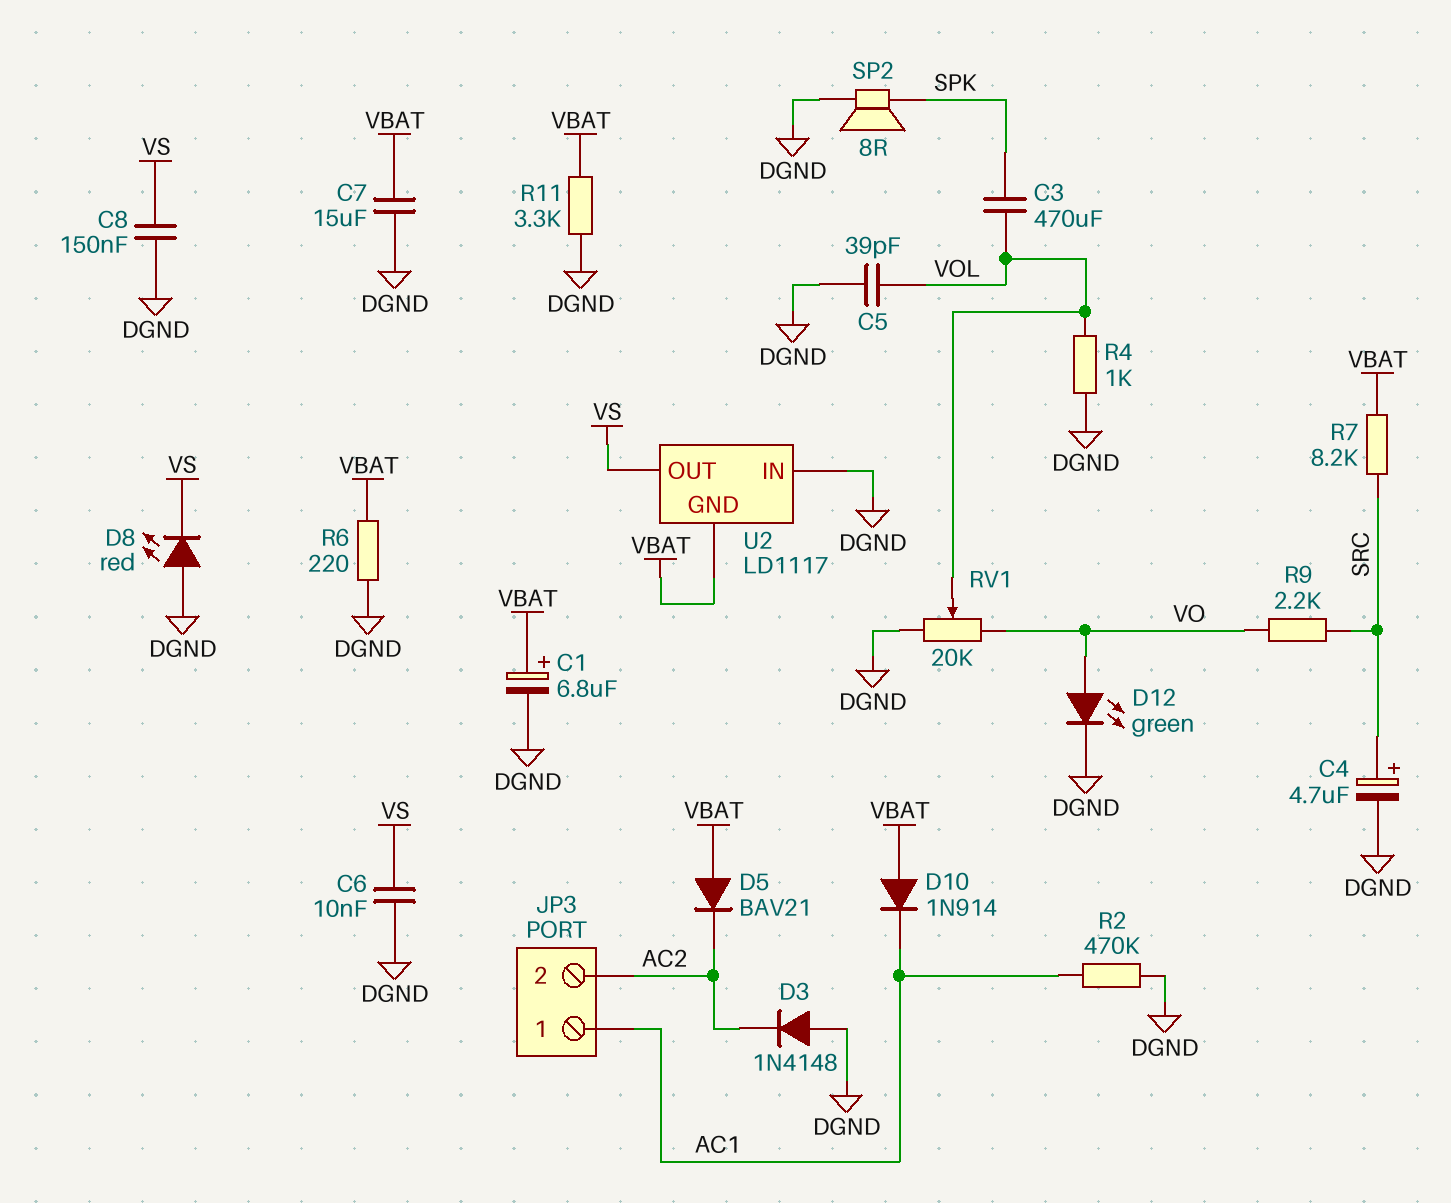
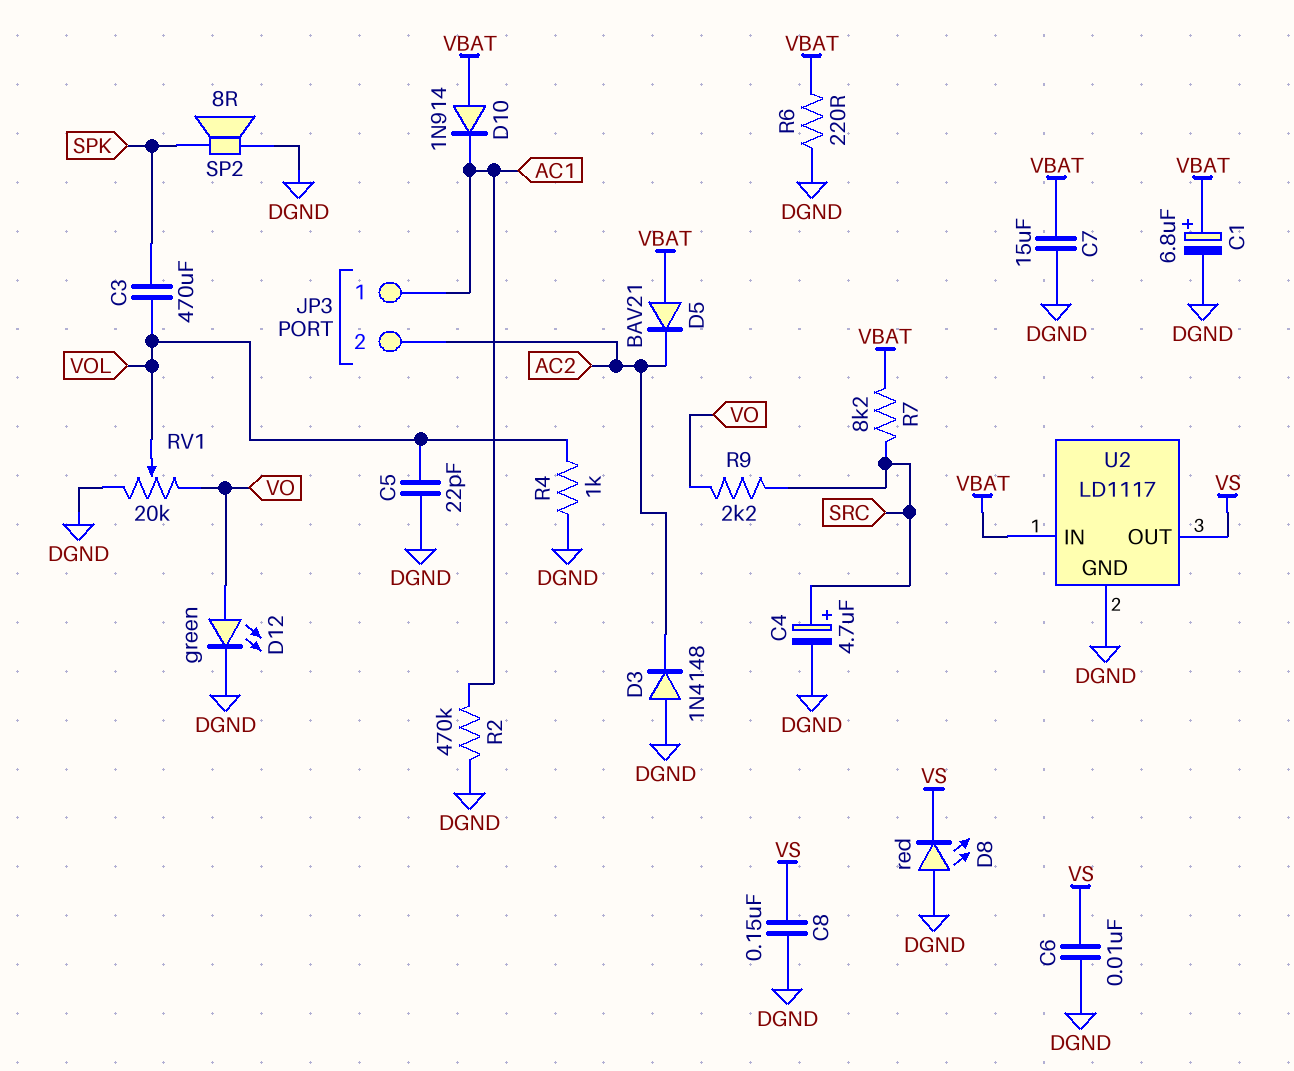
C5: 39pF (DGND, VOL) -> 22pF (DGND, VOL)
R11: 3.3k (DGND, VBAT) -> none
U2 pin GND: VBAT -> DGND
U2 pin IN: DGND -> VBAT

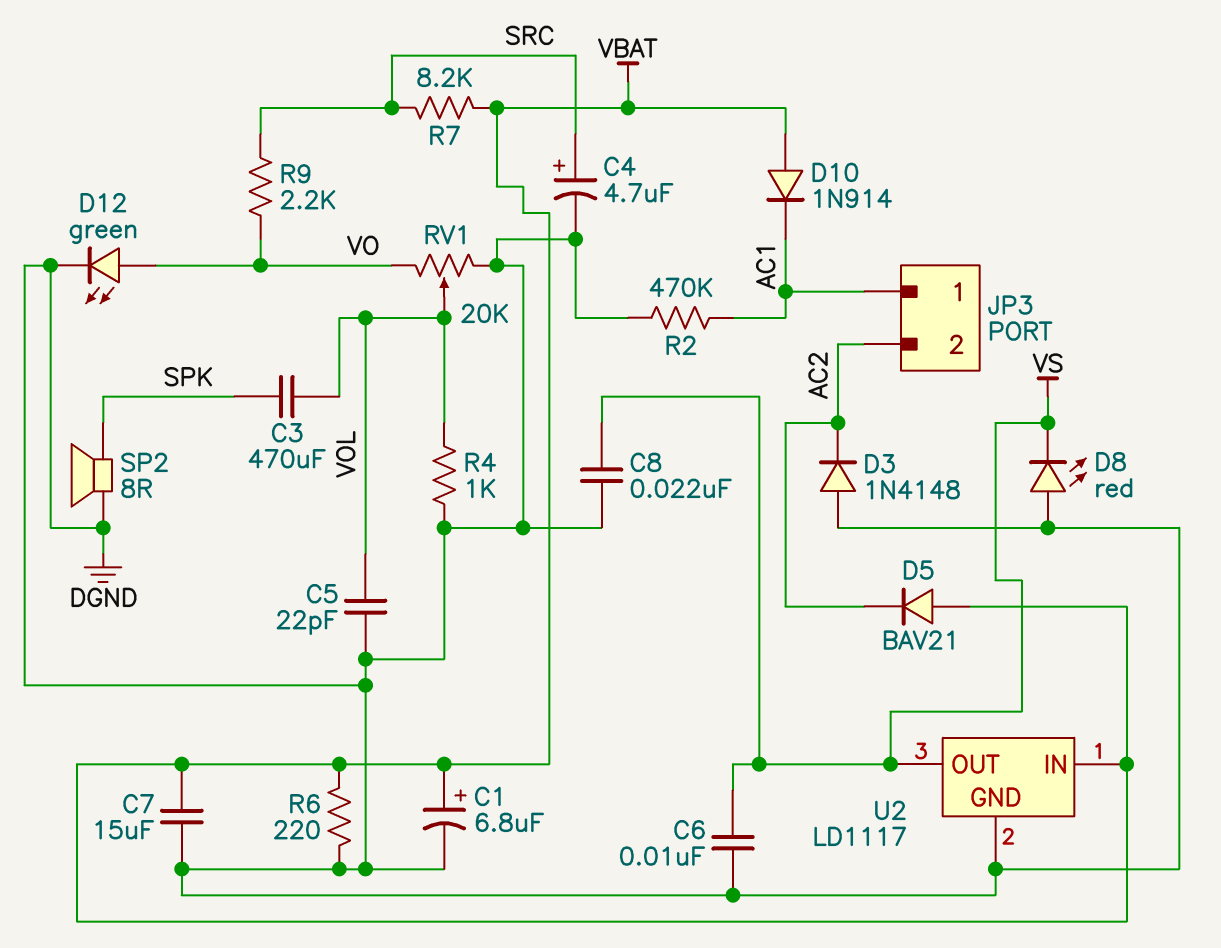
C8: 150nF (DGND, VS) -> 22nF (DGND, VS)

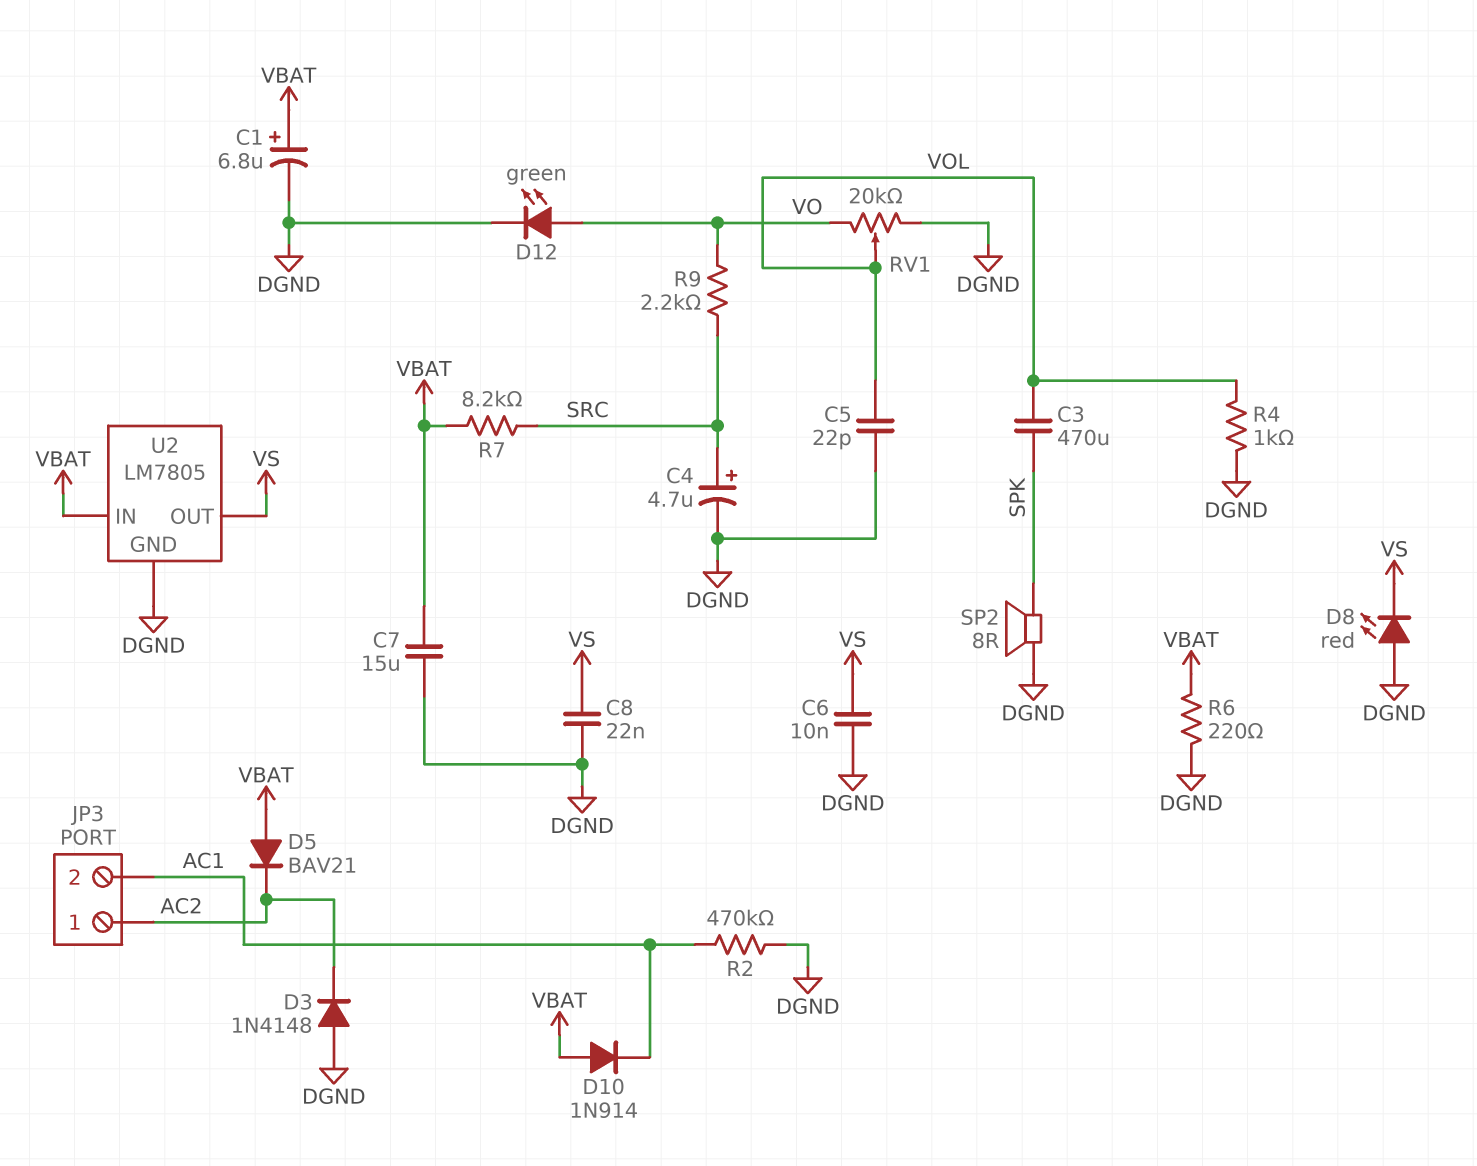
JP3 pin 1: AC1 -> AC2
JP3 pin 2: AC2 -> AC1
U2: LD1117 -> LM7805

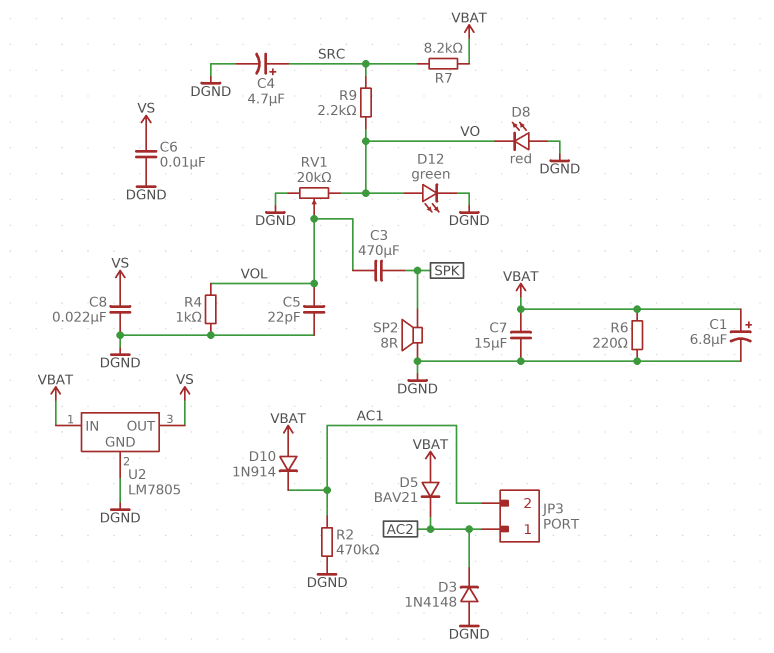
D8: LED red (A DGND, K VS) -> LED red (A DGND, K VO)

